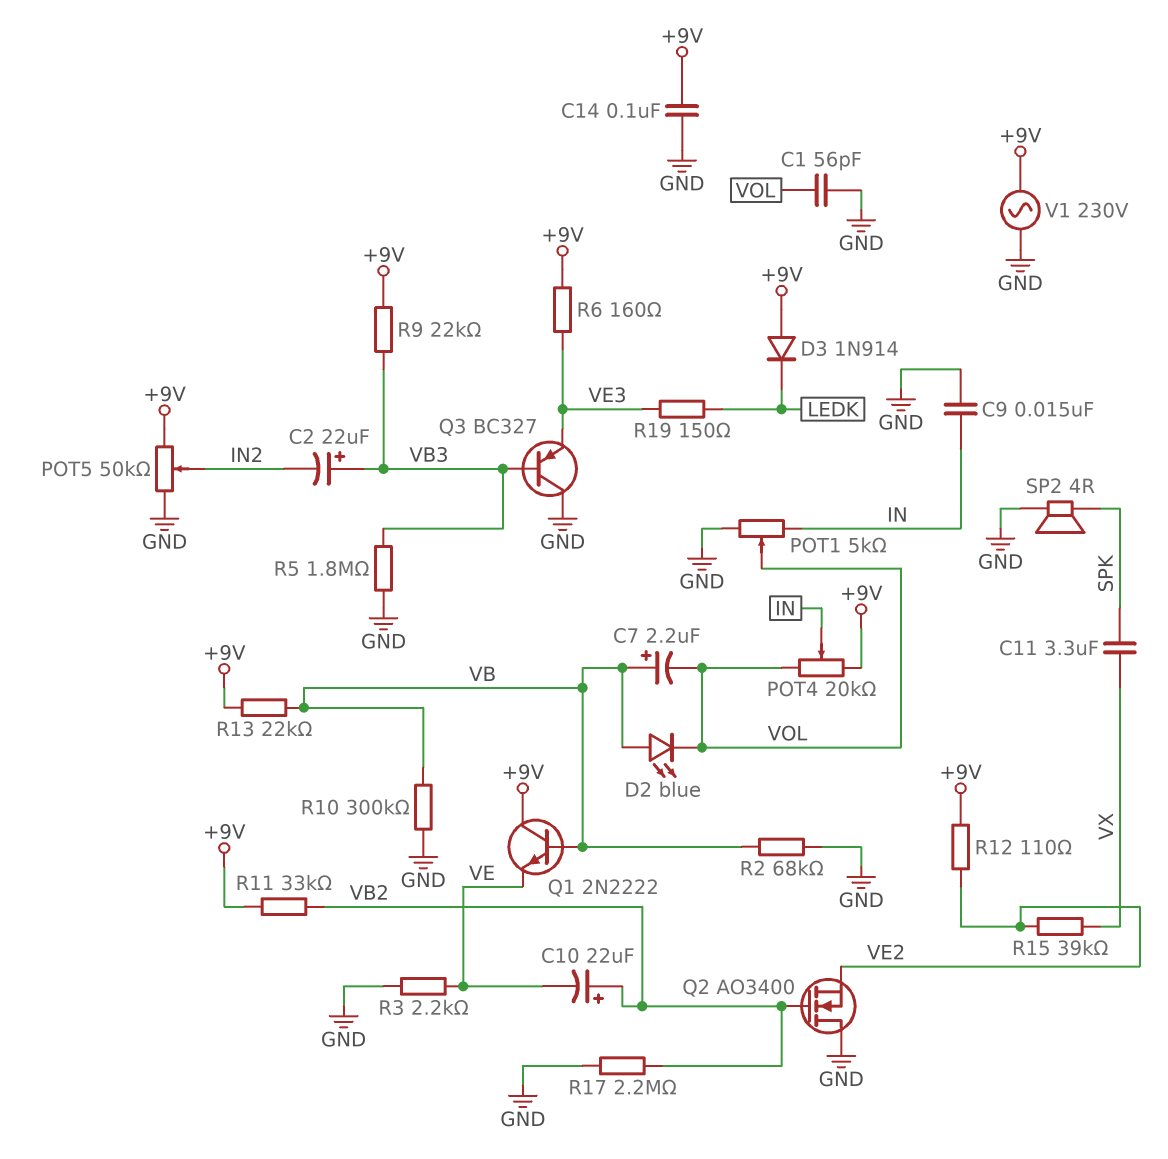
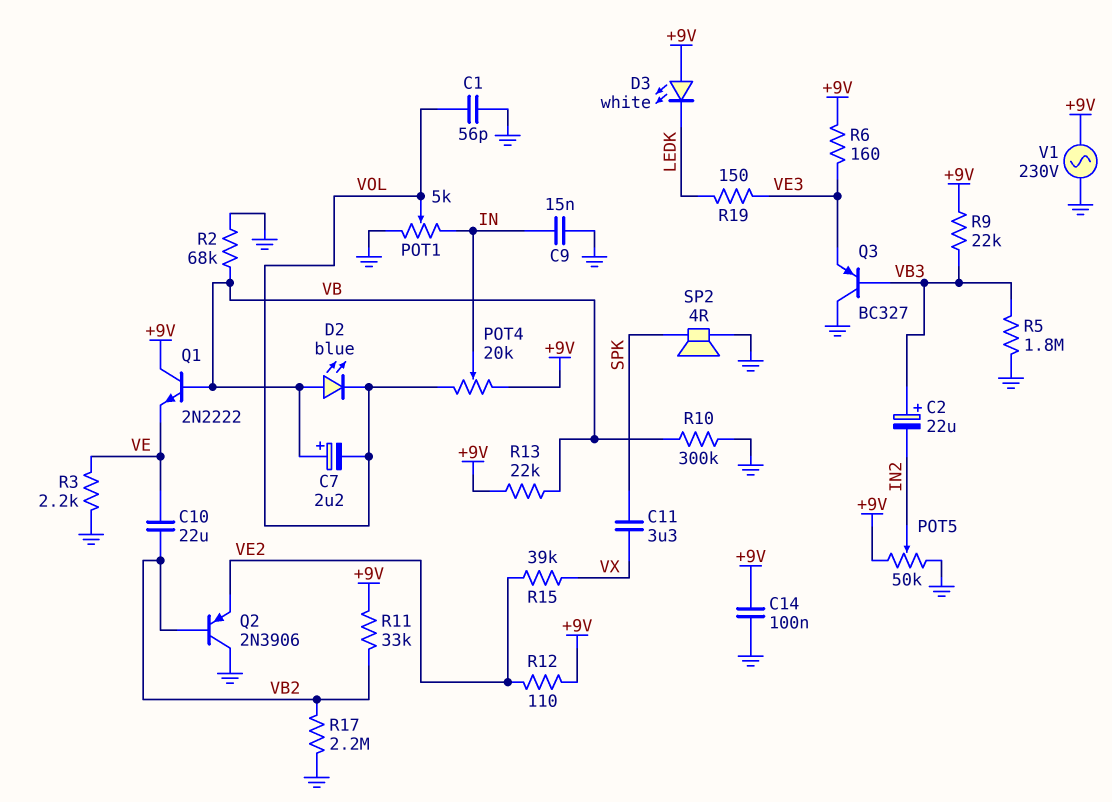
C10: 22uF (plus VB2, minus VE) -> 22uF (VB2, VE)
D3: diode 1N914 (A +9V, K LEDK) -> LED white (A +9V, K LEDK)
Q2: NMOS AO3400 (G VB2, D GND, S VE2) -> PNP 2N3906 (B VB2, C GND, E VE2)

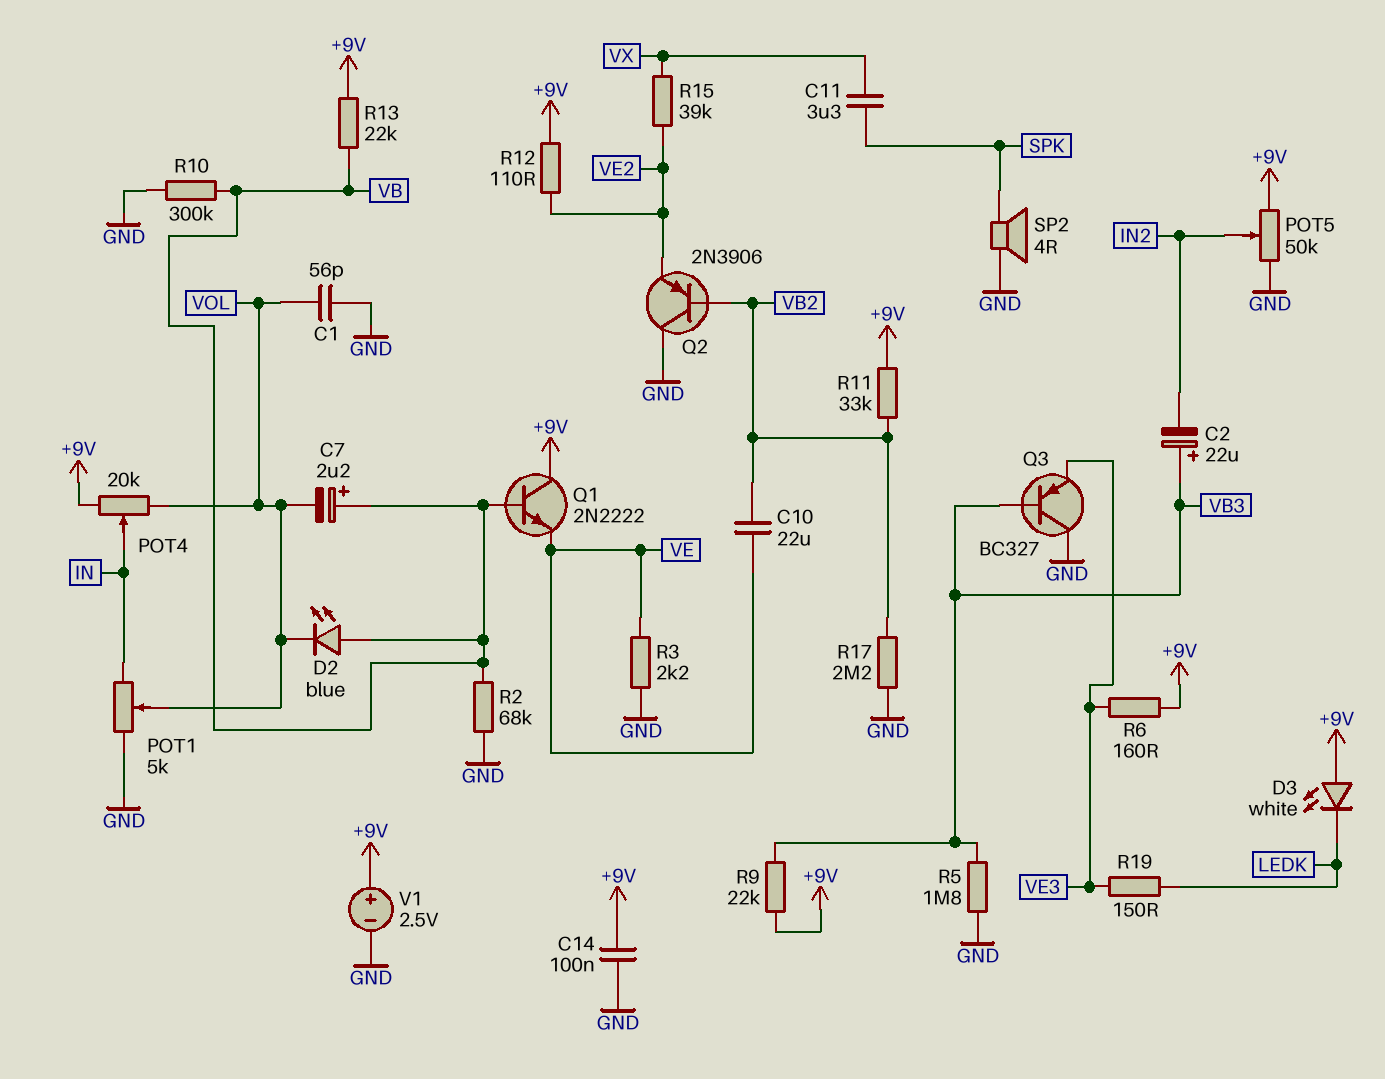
C9: 15nF (GND, IN) -> none
V1: AC 230V (+9V, GND) -> 2.5V (plus +9V, minus GND)

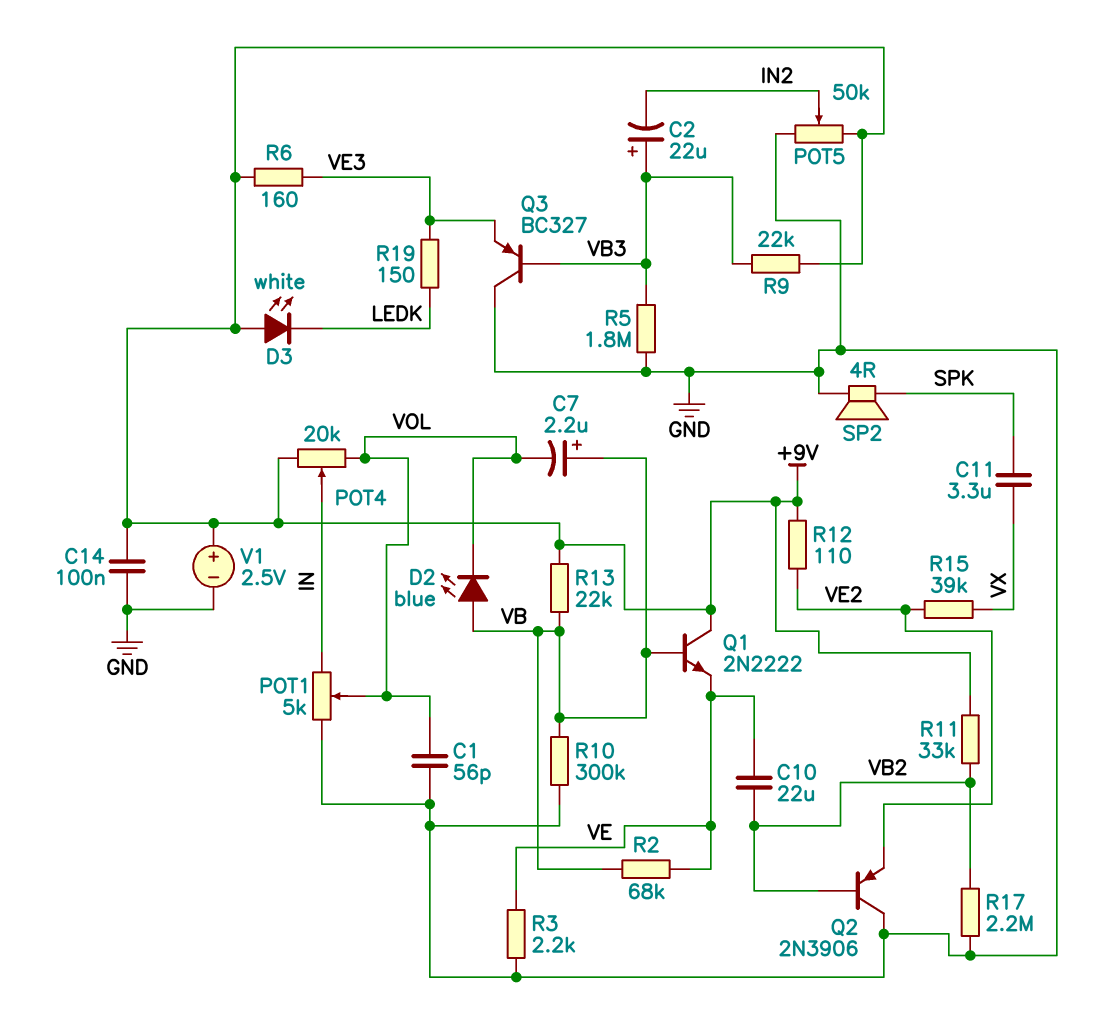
R2: 68k (GND, VB) -> 68k (VB, VE)

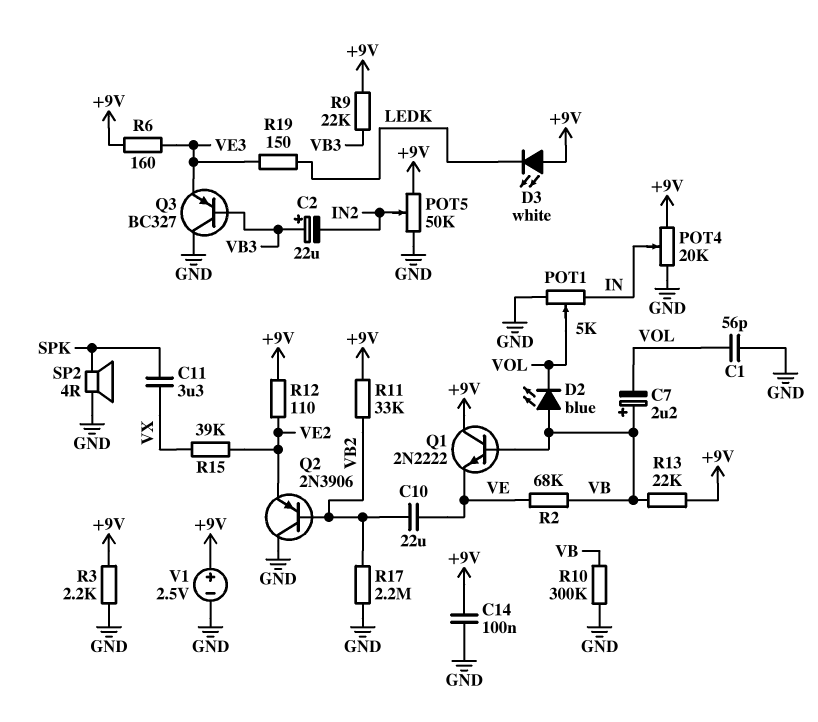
POT4: 20k (+9V, VOL, wiper IN) -> 20k (+9V, GND, wiper IN)
R3: 2.2k (GND, VE) -> 2.2k (+9V, GND)
R5: 1.8M (GND, VB3) -> none

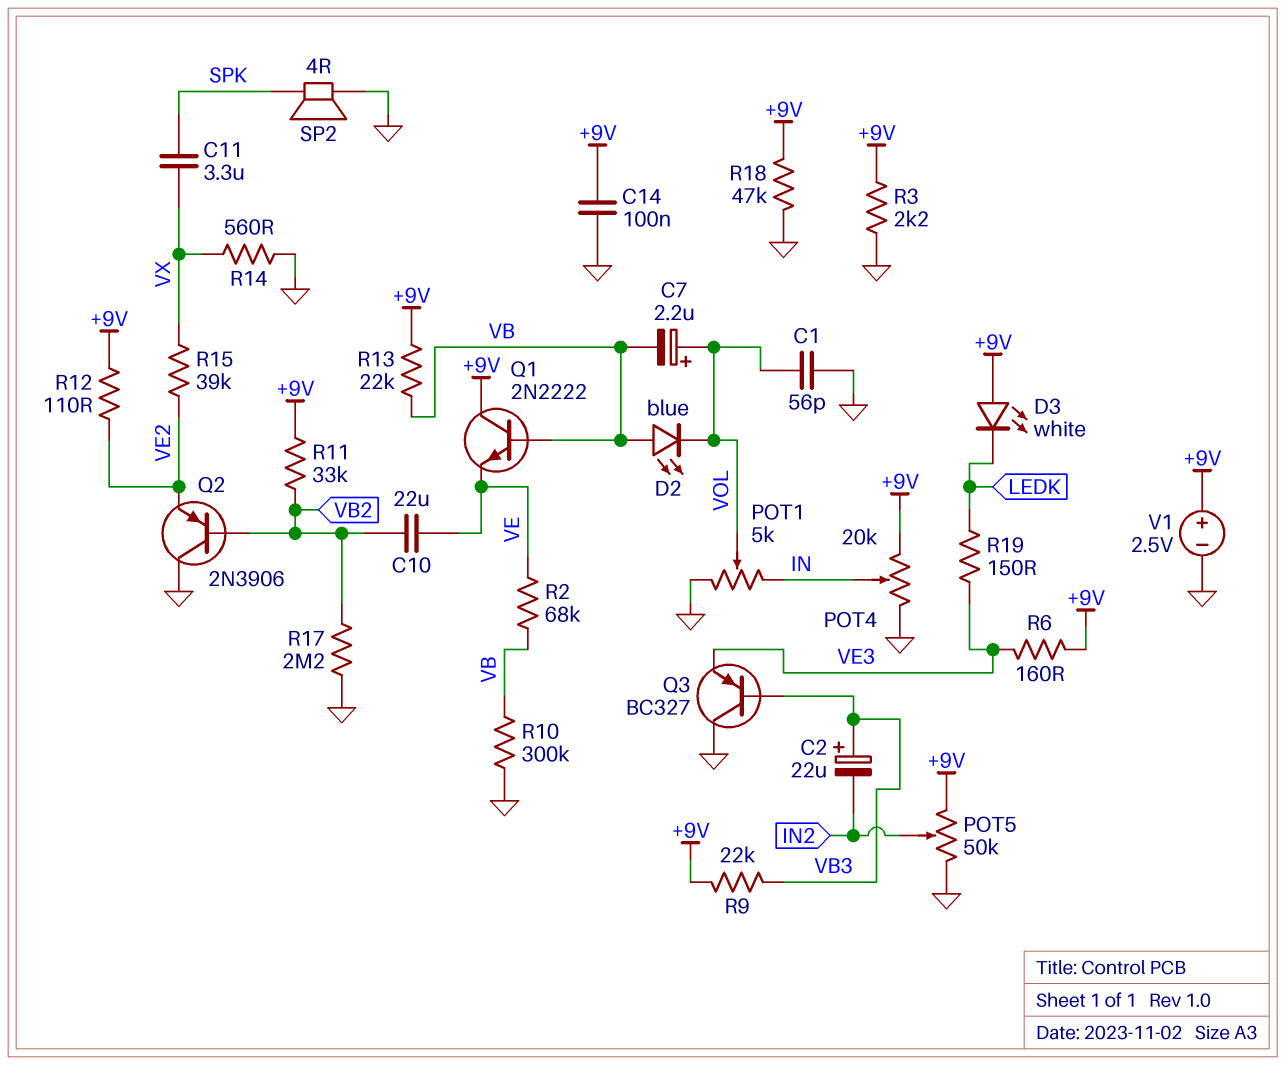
C7: 2.2uF (plus VB, minus VOL) -> 2.2uF (plus VOL, minus VB)
R14: none -> 560 (GND, VX)
R18: none -> 47k (+9V, GND)

